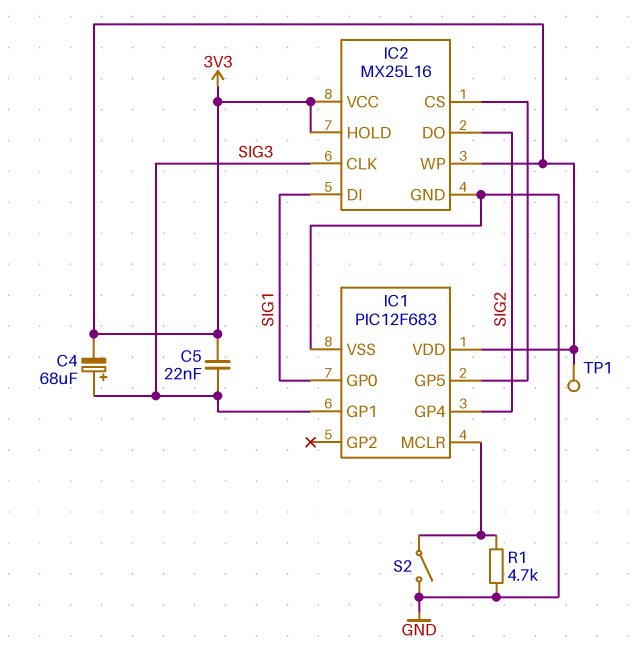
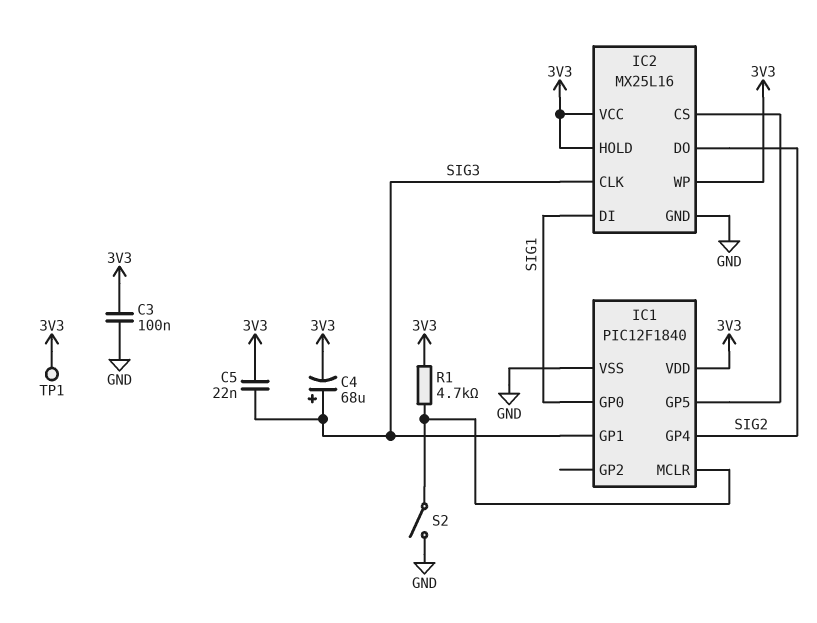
C3: none -> 100nF (3V3, GND)
IC1: PIC12F683 -> PIC12F1840
R1: 4.7k (GND, IC1/MCLR) -> 4.7k (3V3, IC1/MCLR)

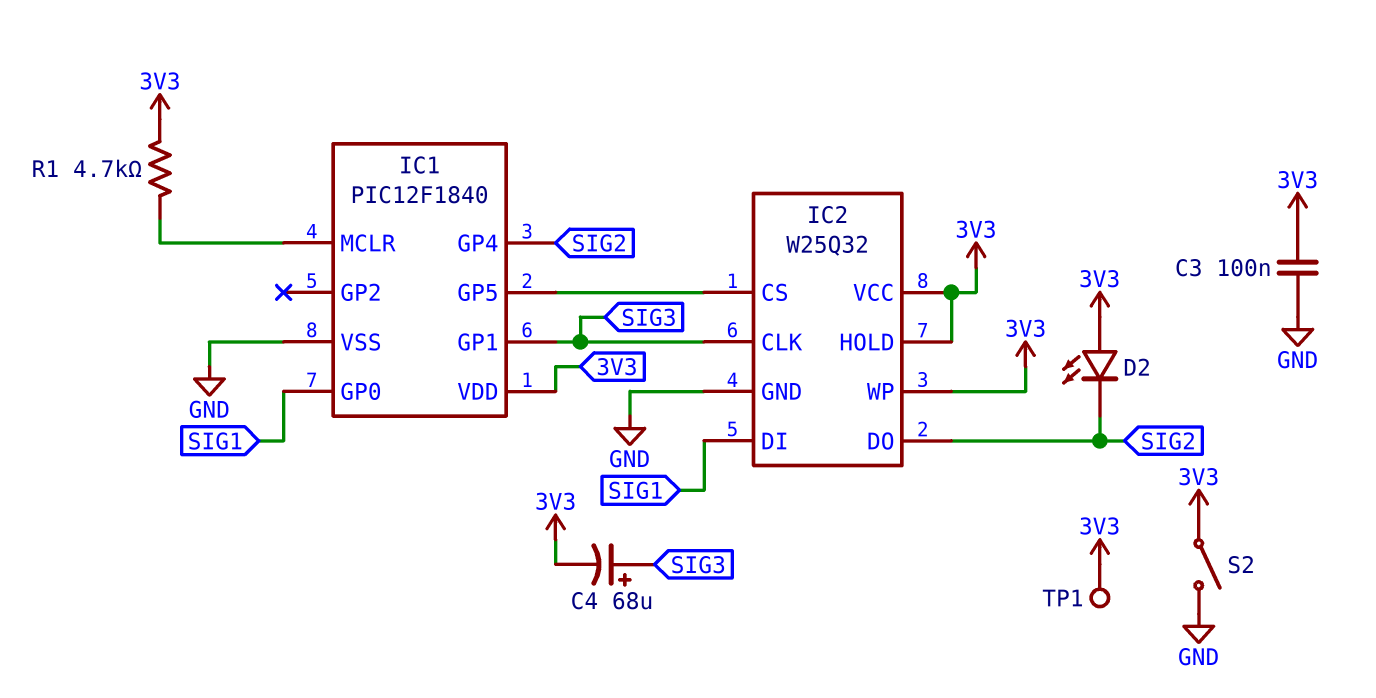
C5: 22nF (3V3, SIG3) -> none
D2: none -> LED (A 3V3, K SIG2)
IC2: MX25L16 -> W25Q32
S2: switch (GND, IC1/MCLR) -> switch (3V3, GND)

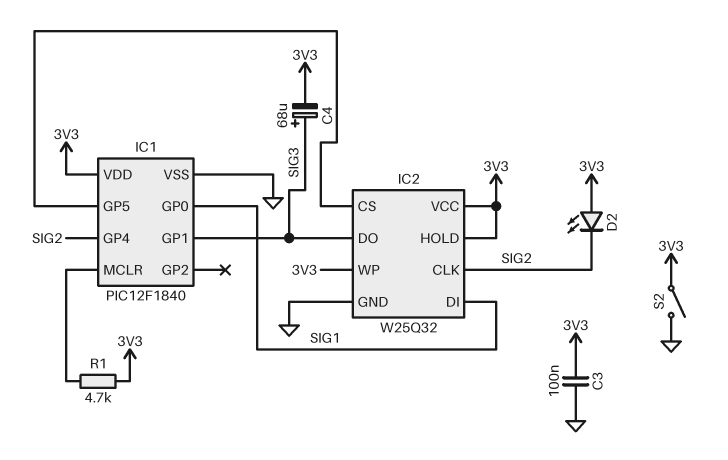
IC2 pin CLK: SIG3 -> SIG2
IC2 pin DO: SIG2 -> SIG3
TP1: test point (3V3) -> none

